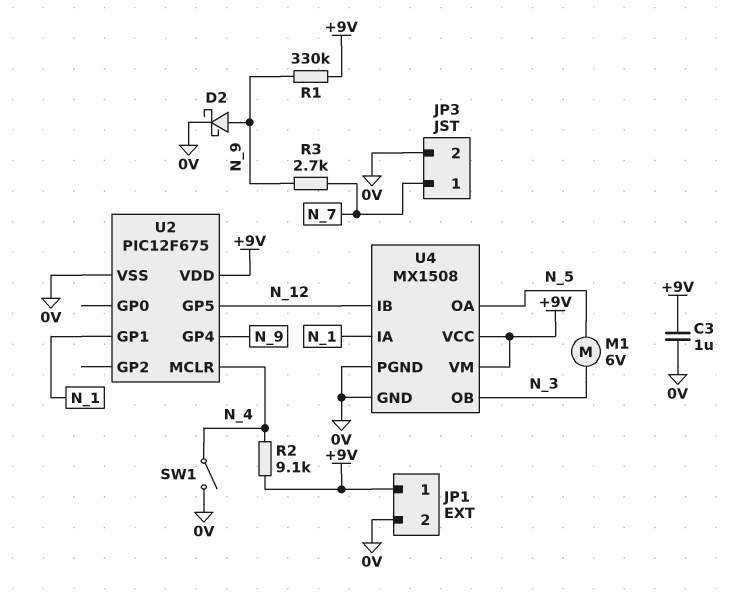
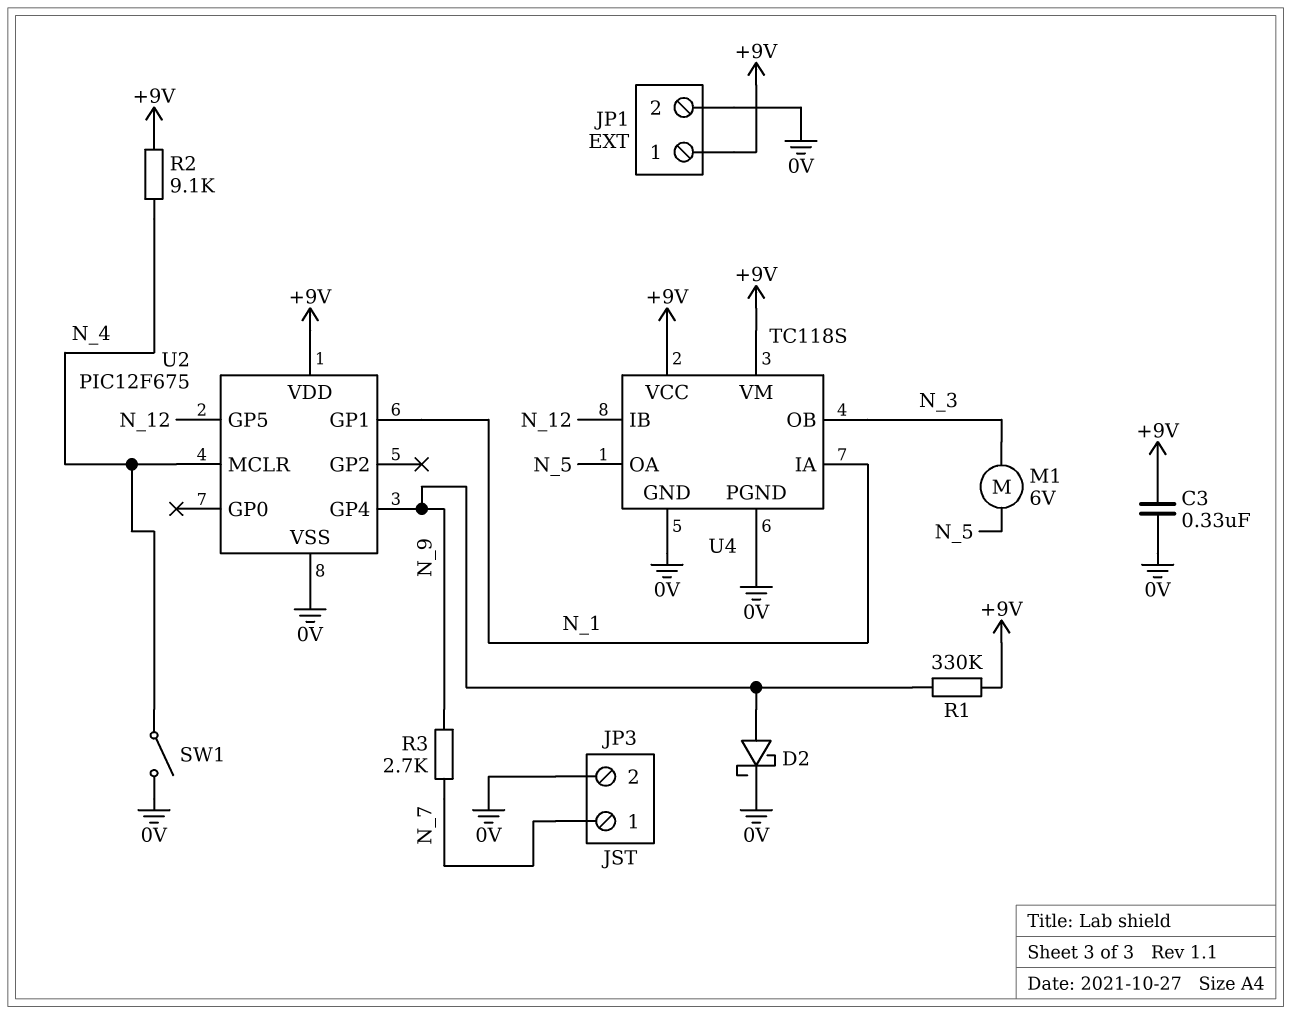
C3: 1uF (+9V, 0V) -> 330nF (+9V, 0V)
U4: MX1508 -> TC118S

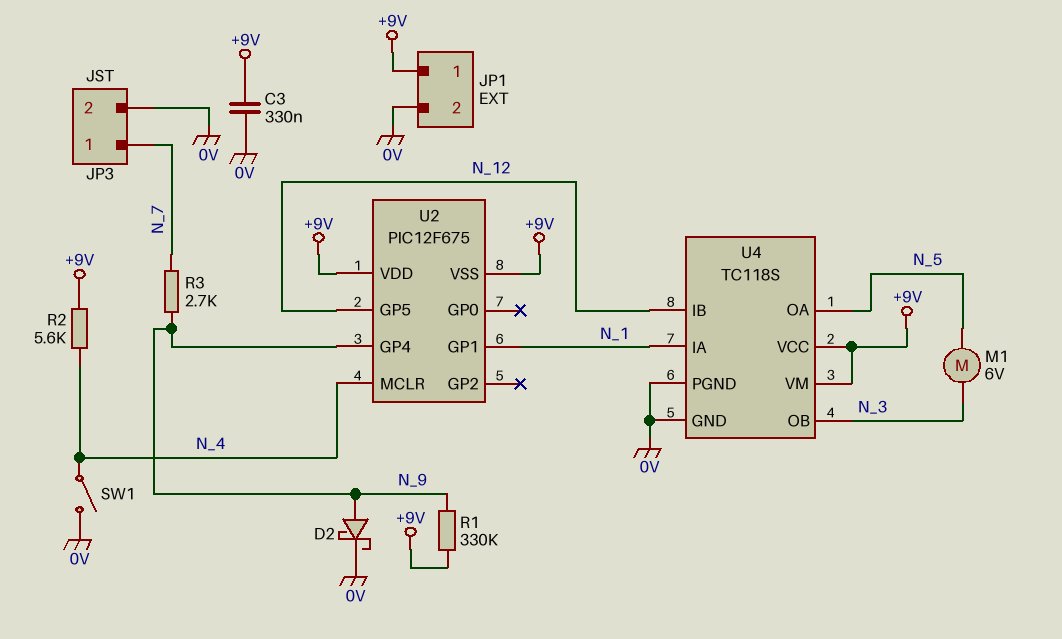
R2: 9.1k (+9V, N_4) -> 5.6k (+9V, N_4)
U2 pin VSS: 0V -> +9V

